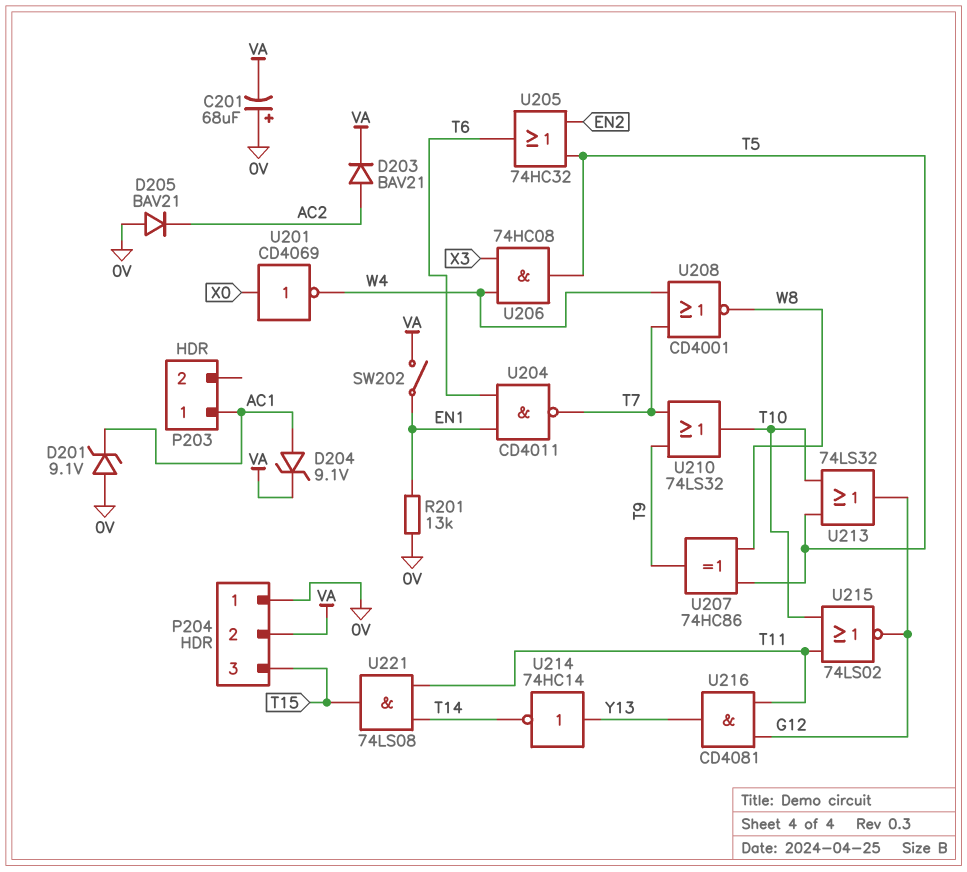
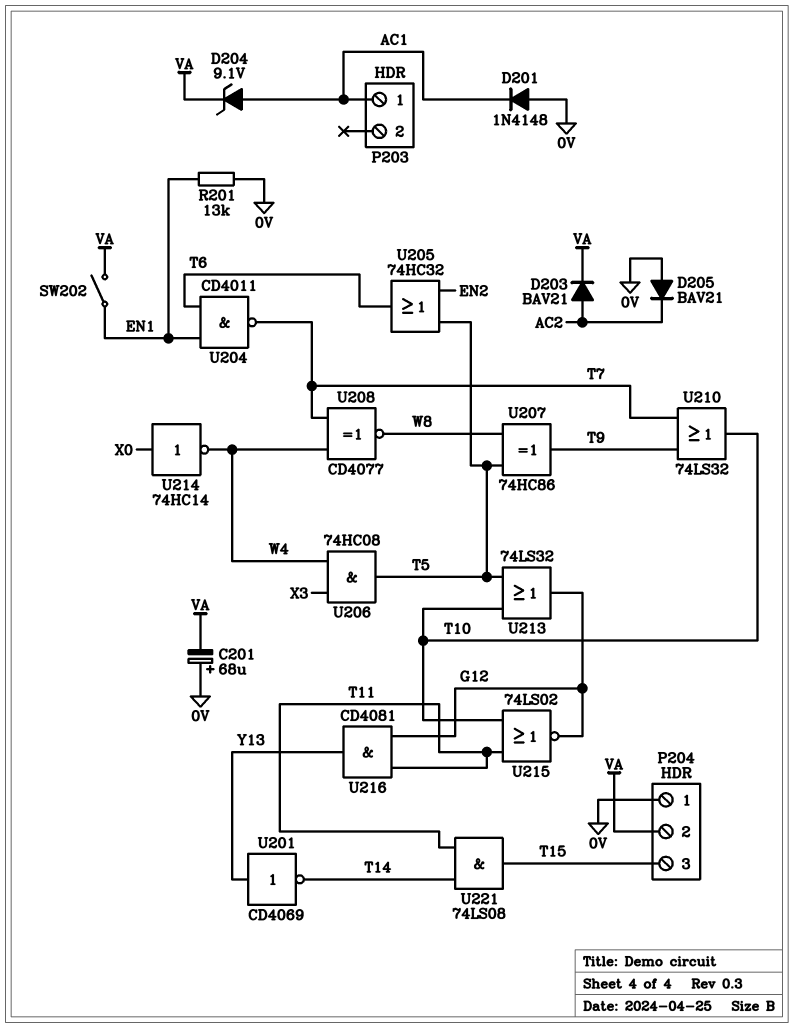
D201: zener 9.1V (A 0V, K AC1) -> diode 1N4148 (A 0V, K AC1)
U201: NOT CD4069 (in X0, out W4) -> NOT CD4069 (in Y13, out T14)
U208: NOR CD4001 (in T7, in W4, out W8) -> XNOR CD4077 (in T7, in W4, out W8)
U214: NOT 74HC14 (in Y13, out T14) -> NOT 74HC14 (in X0, out W4)

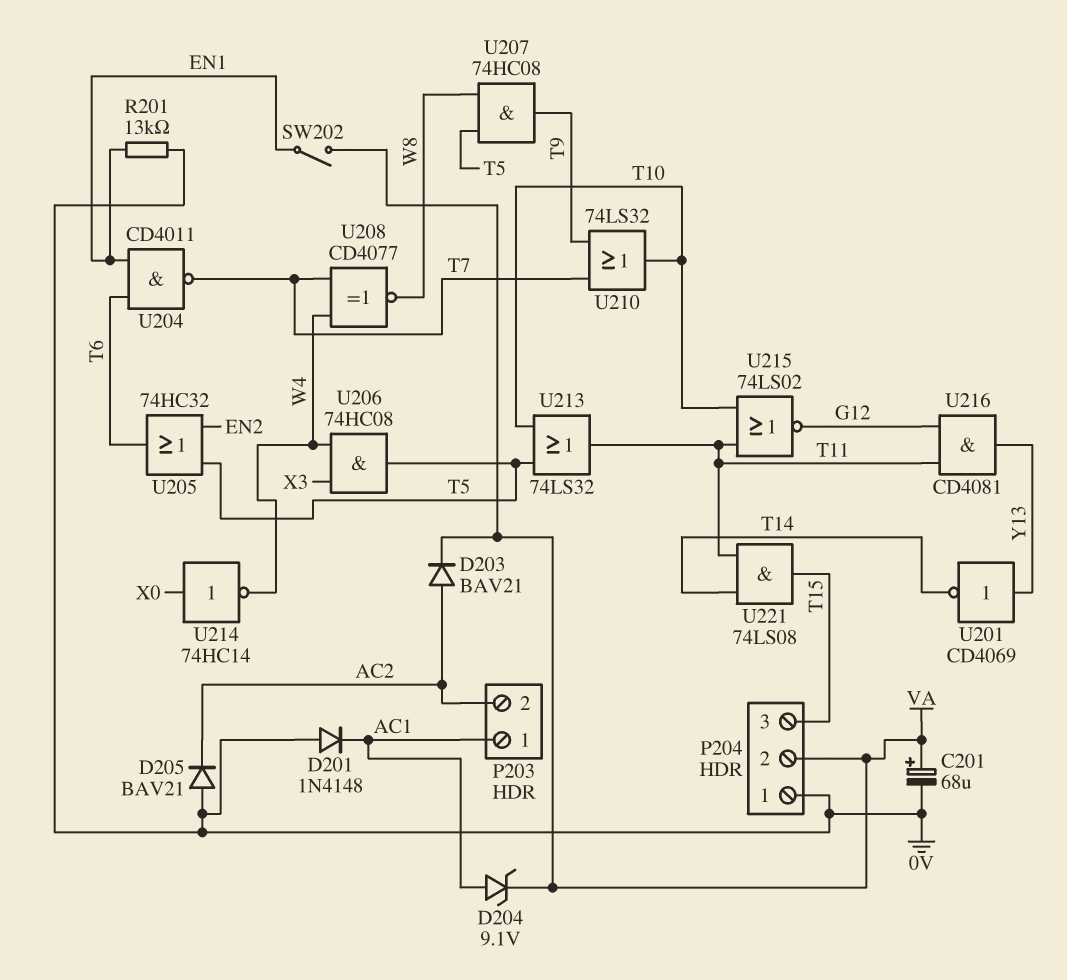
C201: 68uF (plus 0V, minus VA) -> 68uF (plus VA, minus 0V)
P203 pin 2: none -> AC2
U207: XOR 74HC86 (in T5, in W8, out T9) -> AND 74HC08 (in T5, in W8, out T9)
U213: OR 74LS32 (in T5, in T10, out G12) -> OR 74LS32 (in T5, in T10, out T11)

